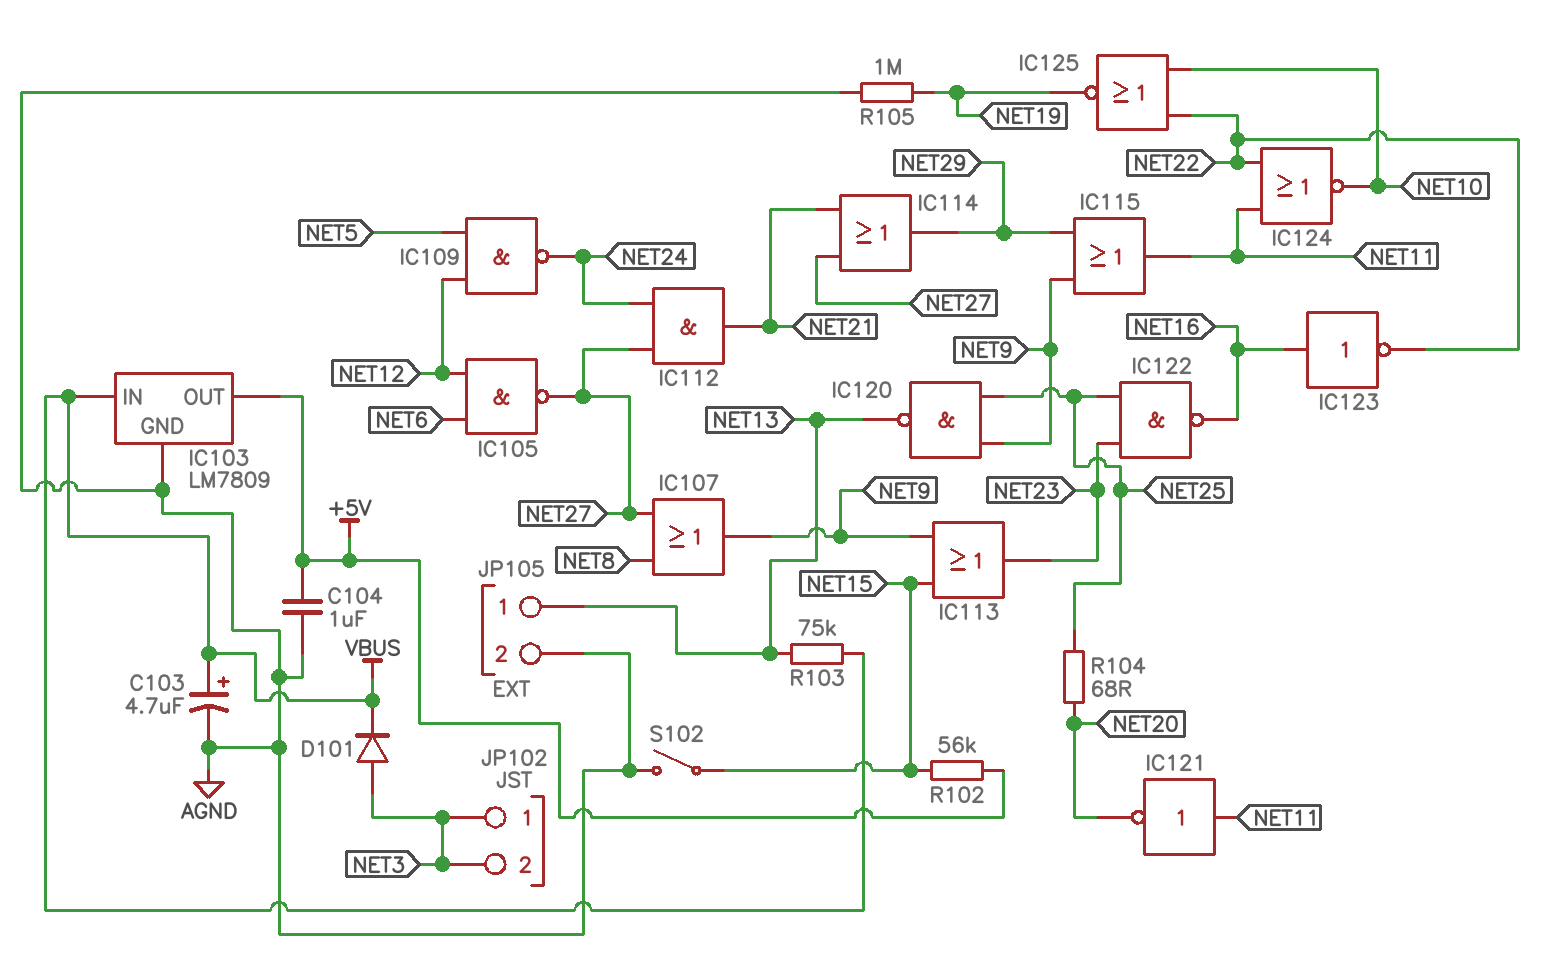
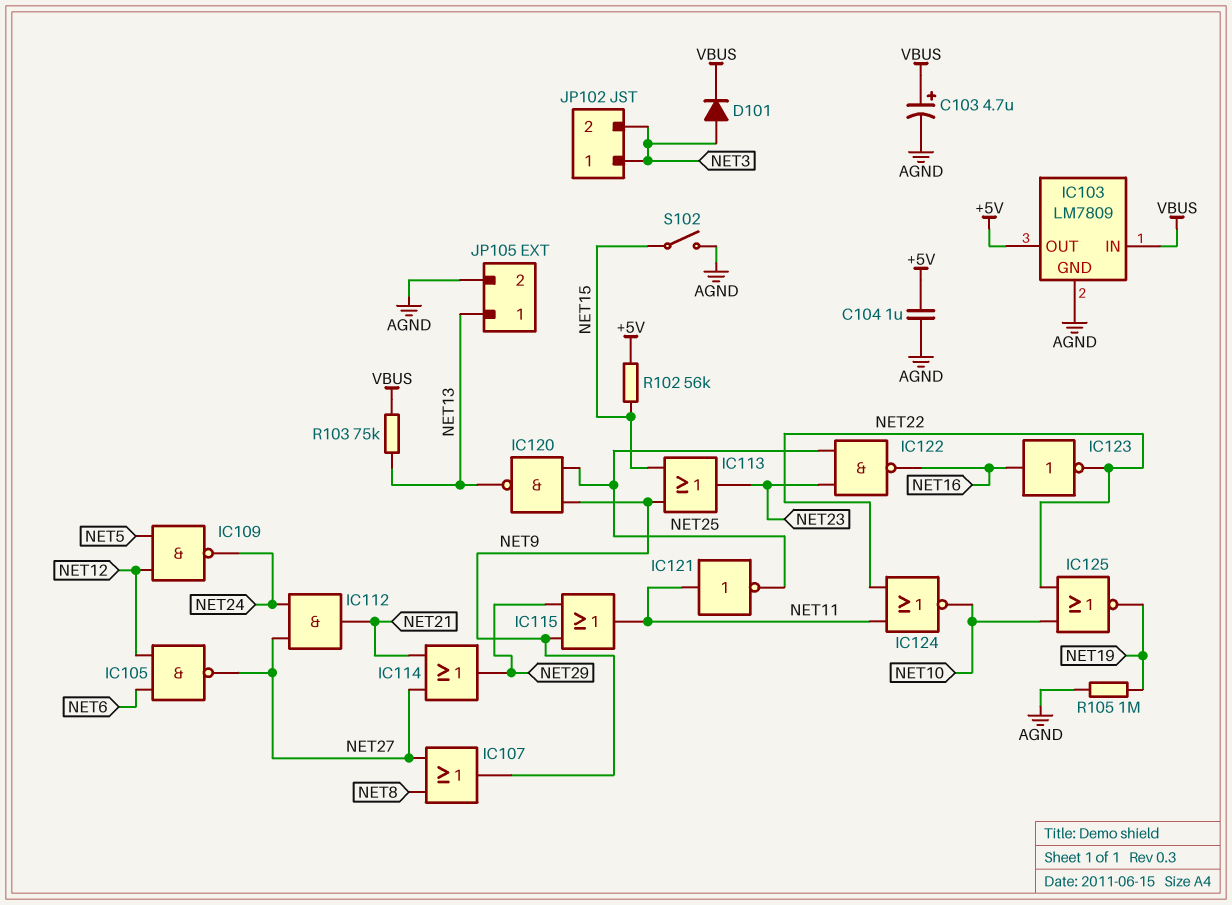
IC121: NOT (in NET11, out NET20) -> NOT (in NET11, out NET25)
R104: 68 (NET20, NET25) -> none

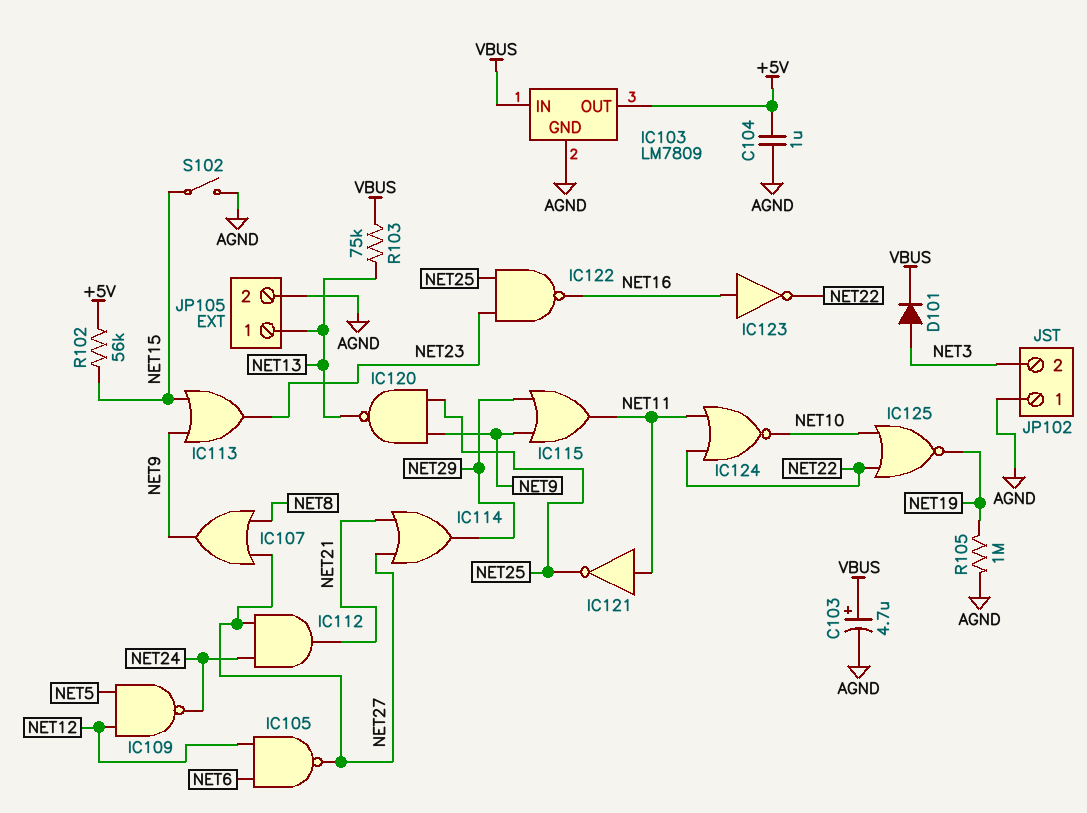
JP102 pin 1: NET3 -> AGND

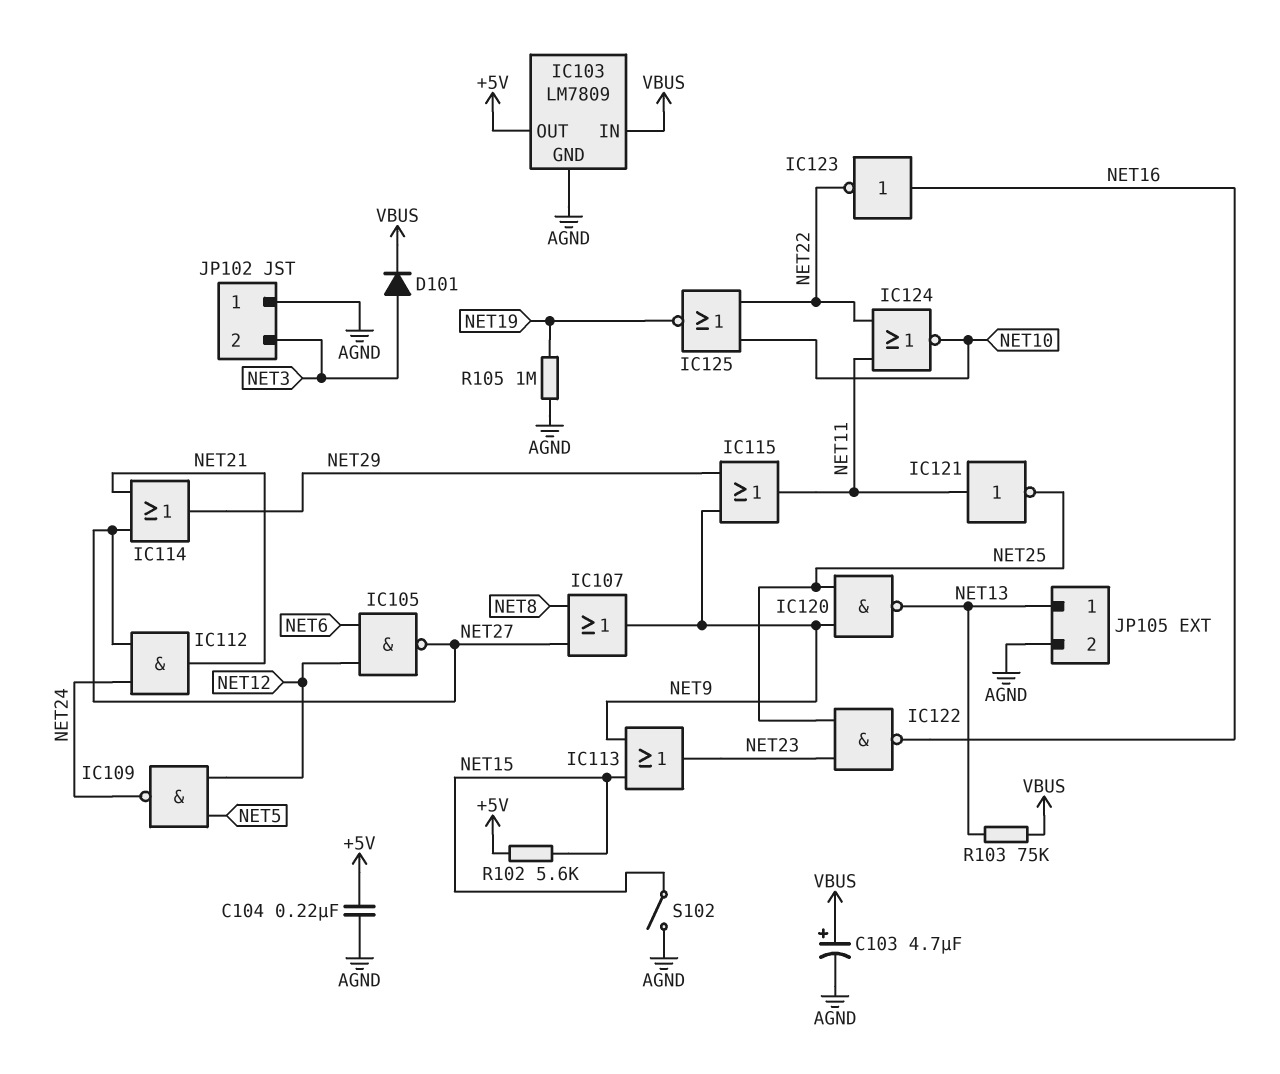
C104: 1uF (+5V, AGND) -> 220nF (+5V, AGND)
R102: 56k (+5V, NET15) -> 5.6k (+5V, NET15)

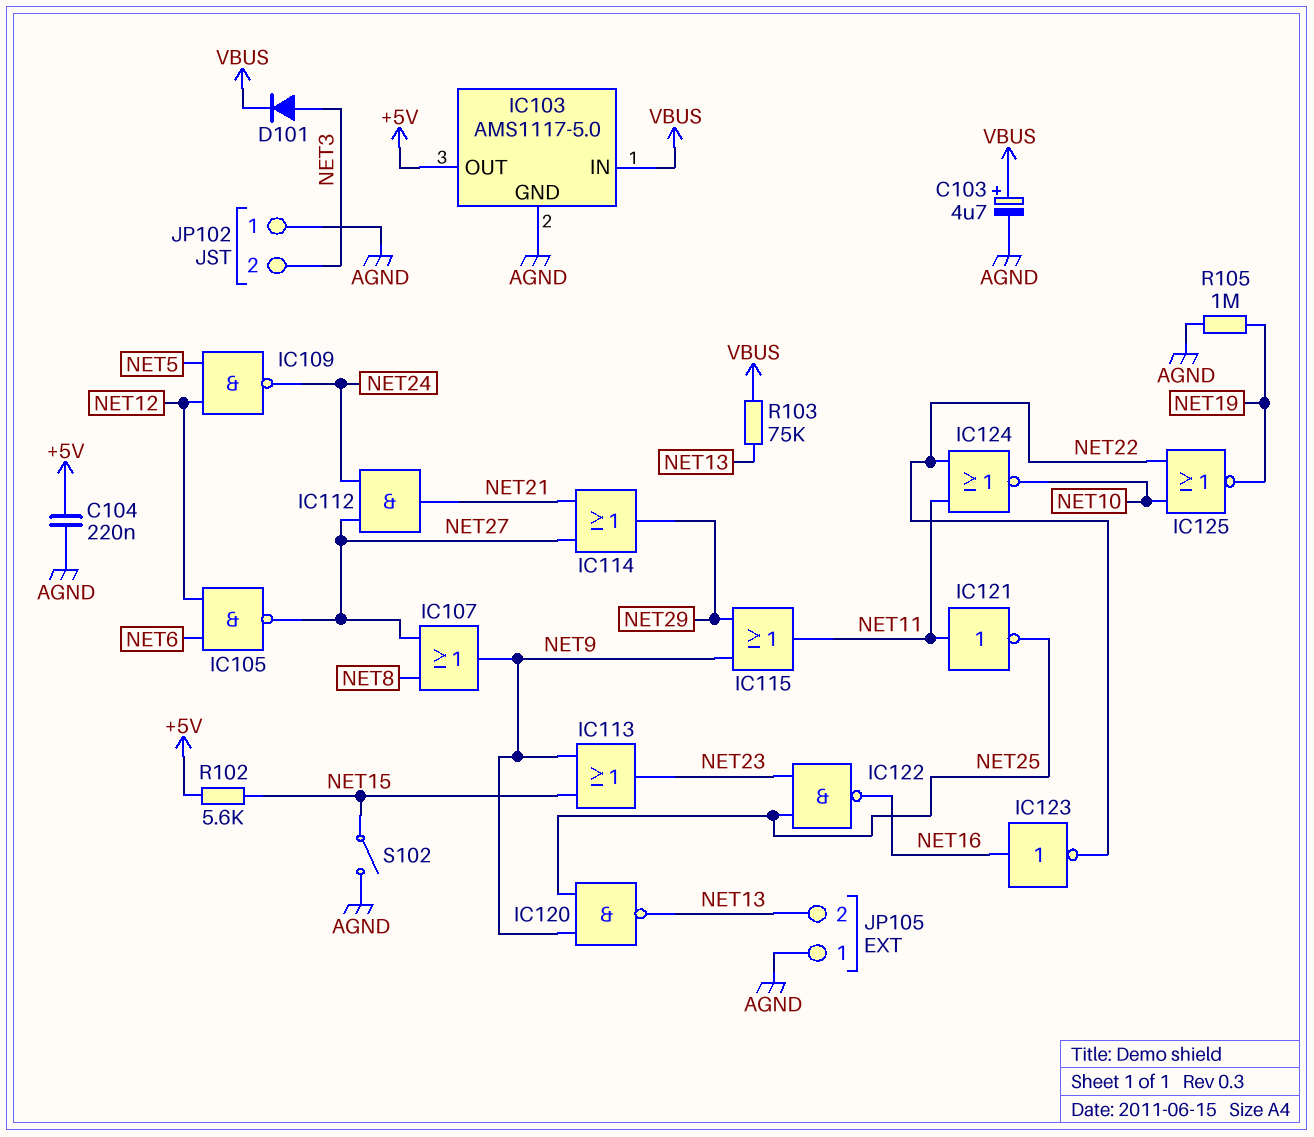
IC103: LM7809 -> AMS1117-5.0
JP105 pin 1: NET13 -> AGND
JP105 pin 2: AGND -> NET13

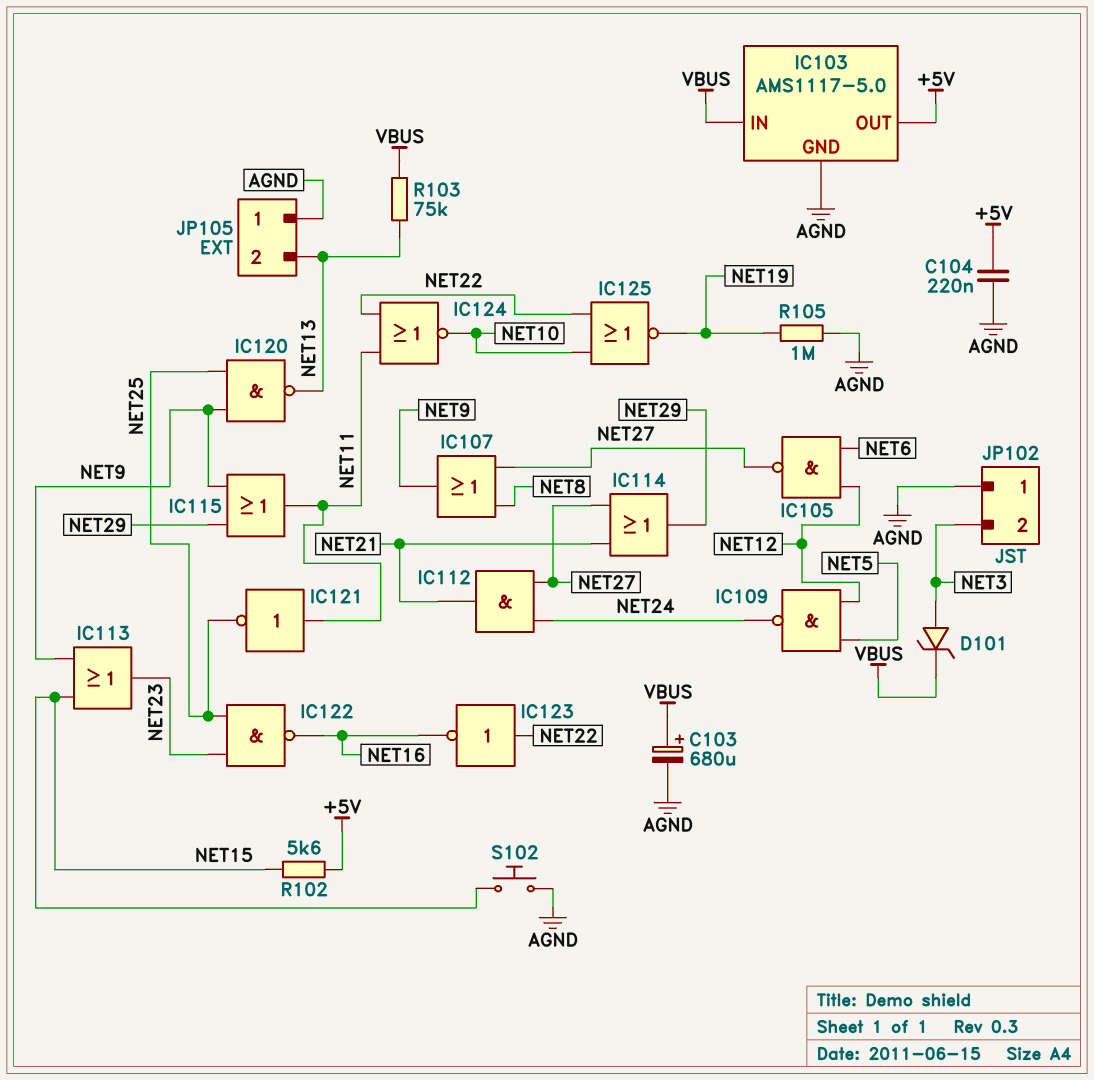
C103: 4.7uF (plus VBUS, minus AGND) -> 680uF (plus VBUS, minus AGND)
D101: diode (A NET3, K VBUS) -> zener (A NET3, K VBUS)
IC123: NOT (in NET16, out NET22) -> NOT (in NET22, out NET16)
S102: switch (AGND, NET15) -> button (AGND, NET15)

